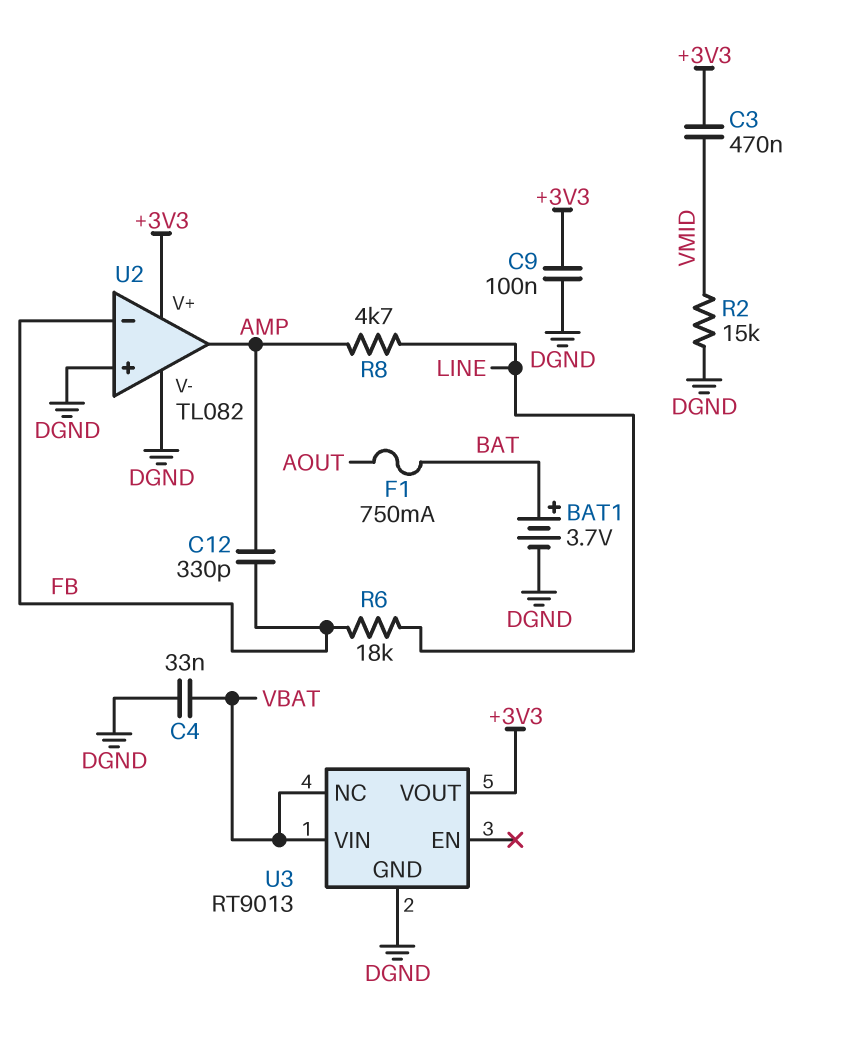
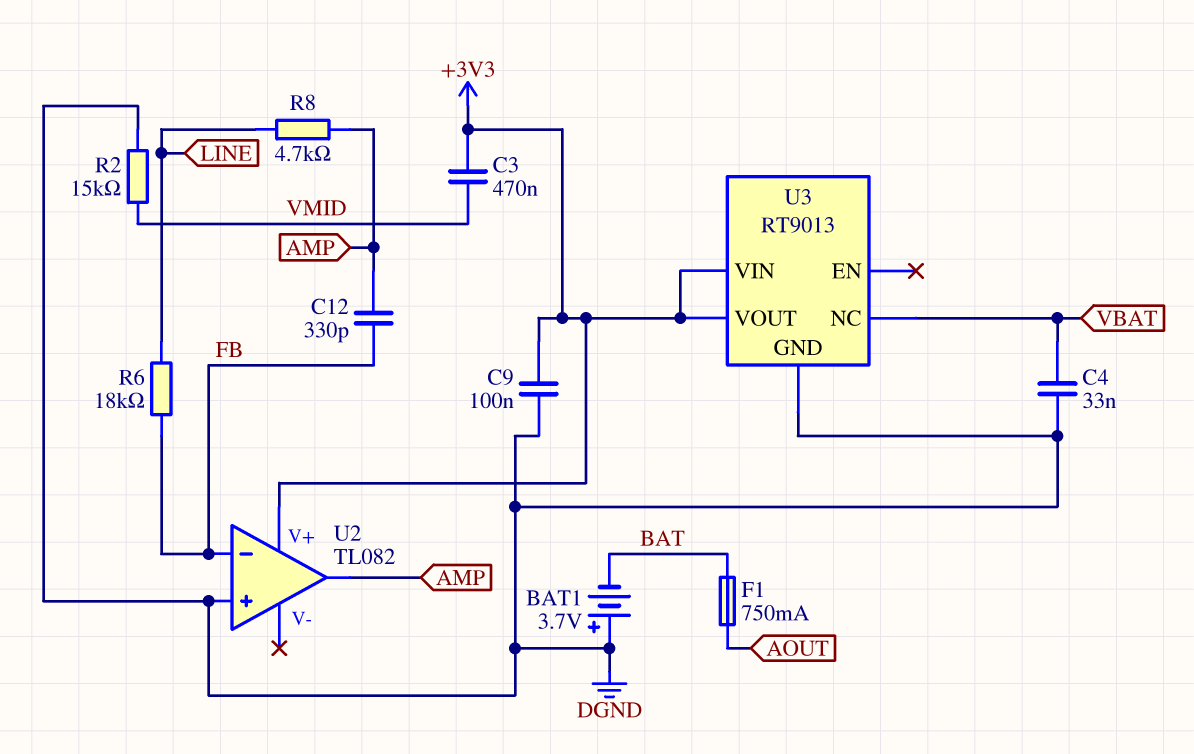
BAT1: 3.7V (plus BAT, minus DGND) -> 3.7V (plus DGND, minus BAT)
U2 pin V-: DGND -> none
U3 pin VIN: VBAT -> +3V3

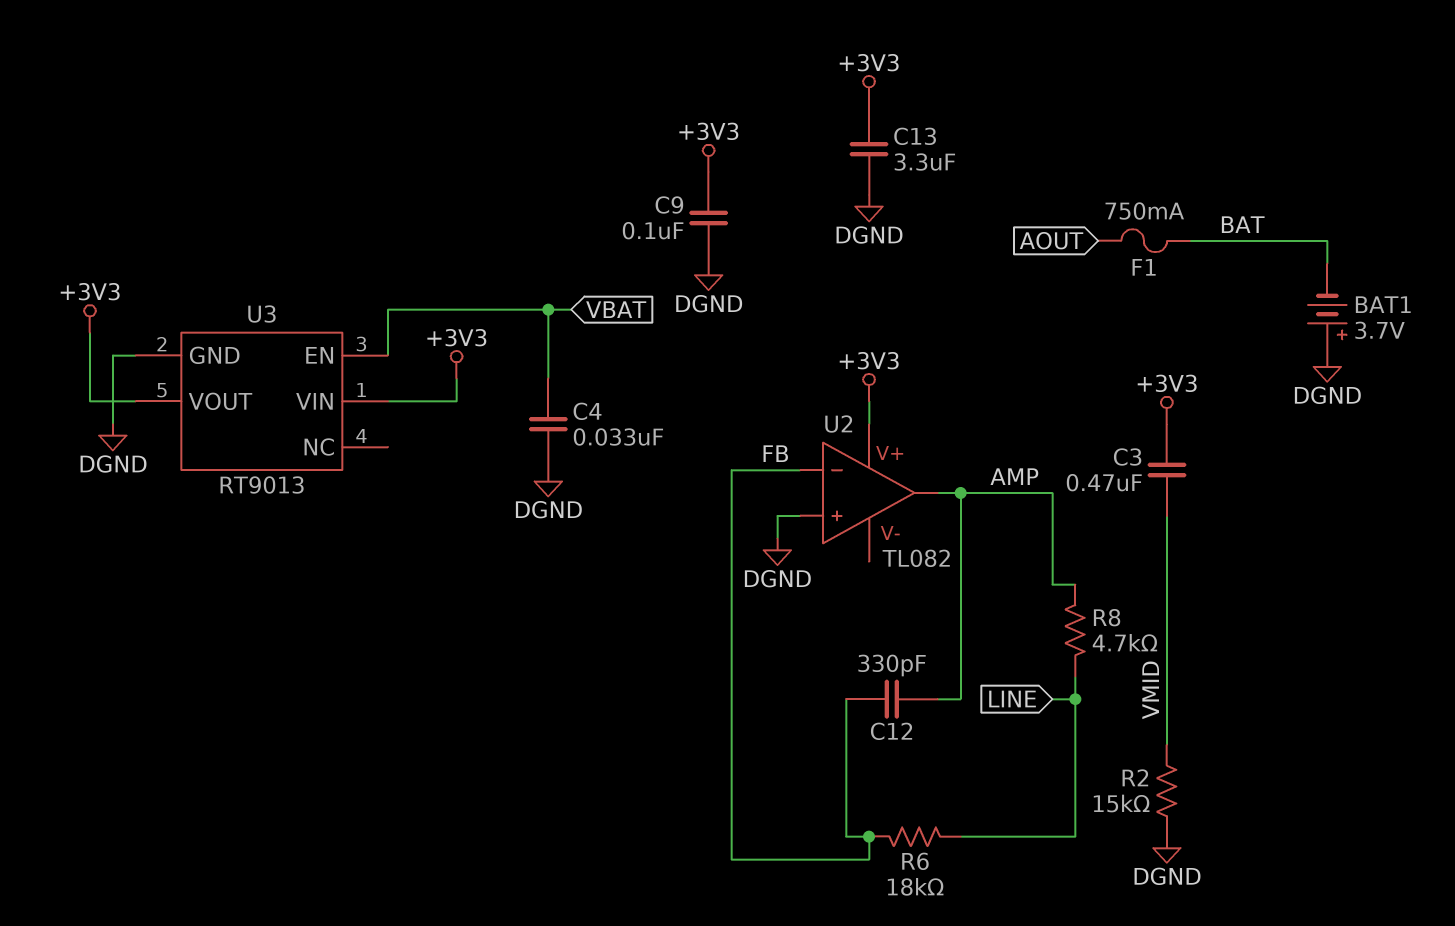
C13: none -> 3.3uF (+3V3, DGND)
U3 pin EN: none -> VBAT
U3 pin NC: VBAT -> none

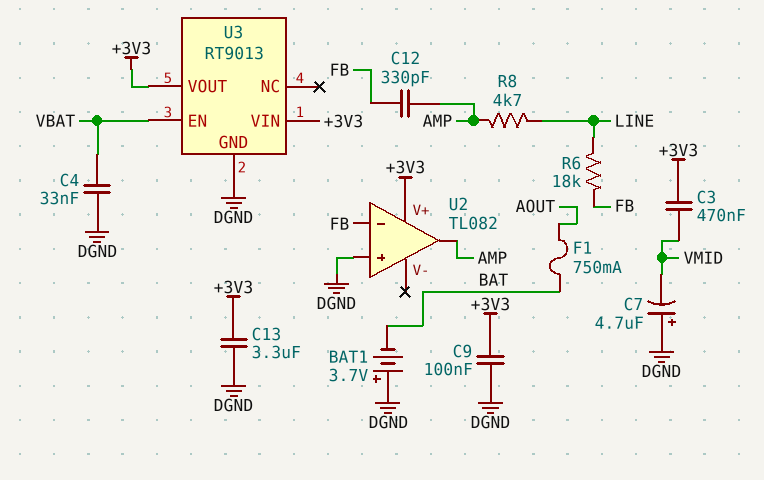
C7: none -> 4.7uF (plus DGND, minus VMID)
R2: 15k (DGND, VMID) -> none

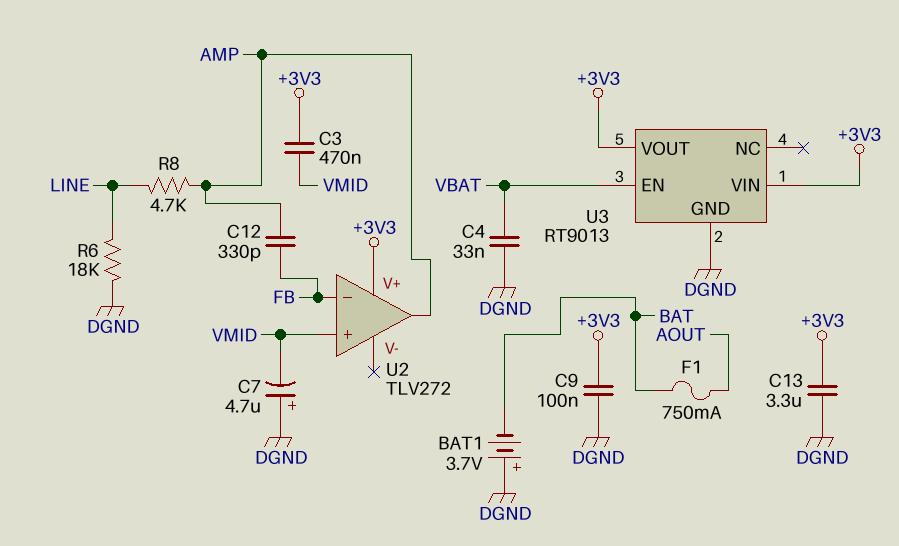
R6: 18k (FB, LINE) -> 18k (DGND, LINE)
U2: TL082 -> TLV272
U2 pin in+: DGND -> VMID

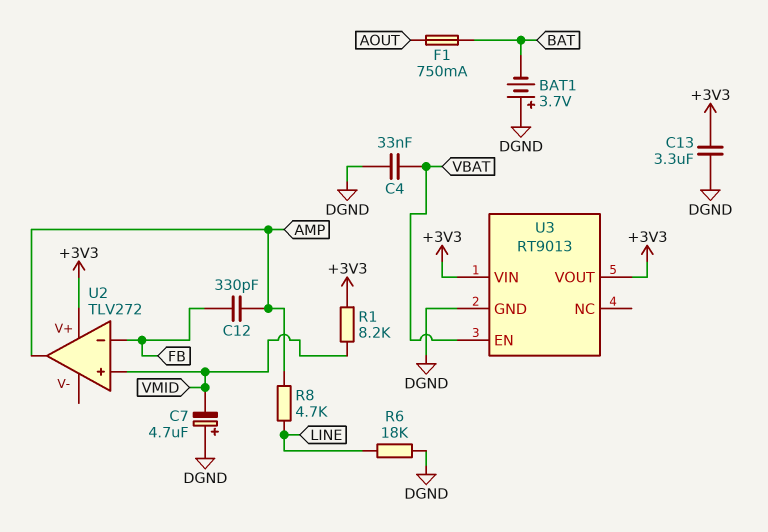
C3: 470nF (+3V3, VMID) -> none
C9: 100nF (+3V3, DGND) -> none
R1: none -> 8.2k (+3V3, VMID)

